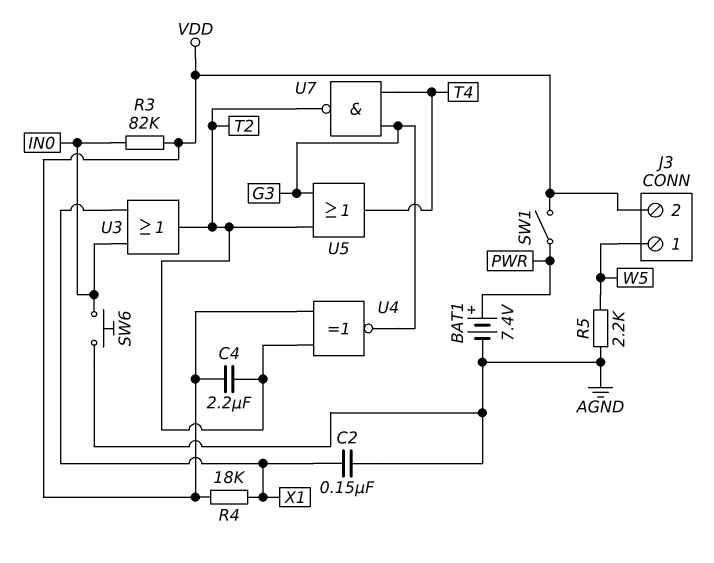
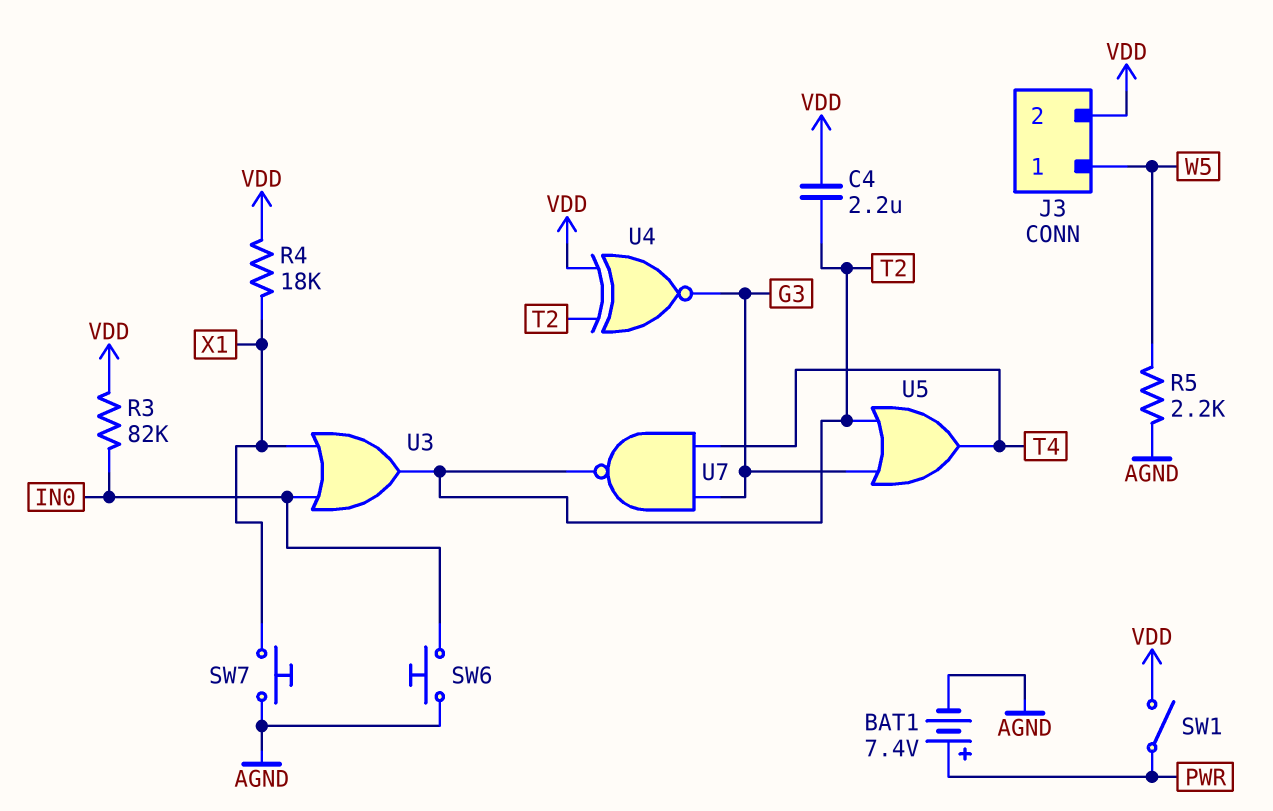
C2: 150nF (AGND, X1) -> none
SW7: none -> button (AGND, X1)

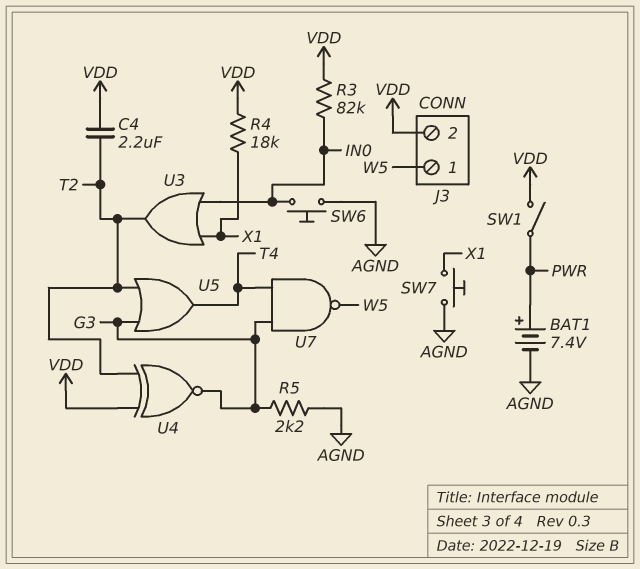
R5: 2.2k (AGND, W5) -> 2.2k (AGND, G3)
U7: NAND (in G3, in T4, out T2) -> NAND (in G3, in T4, out W5)

